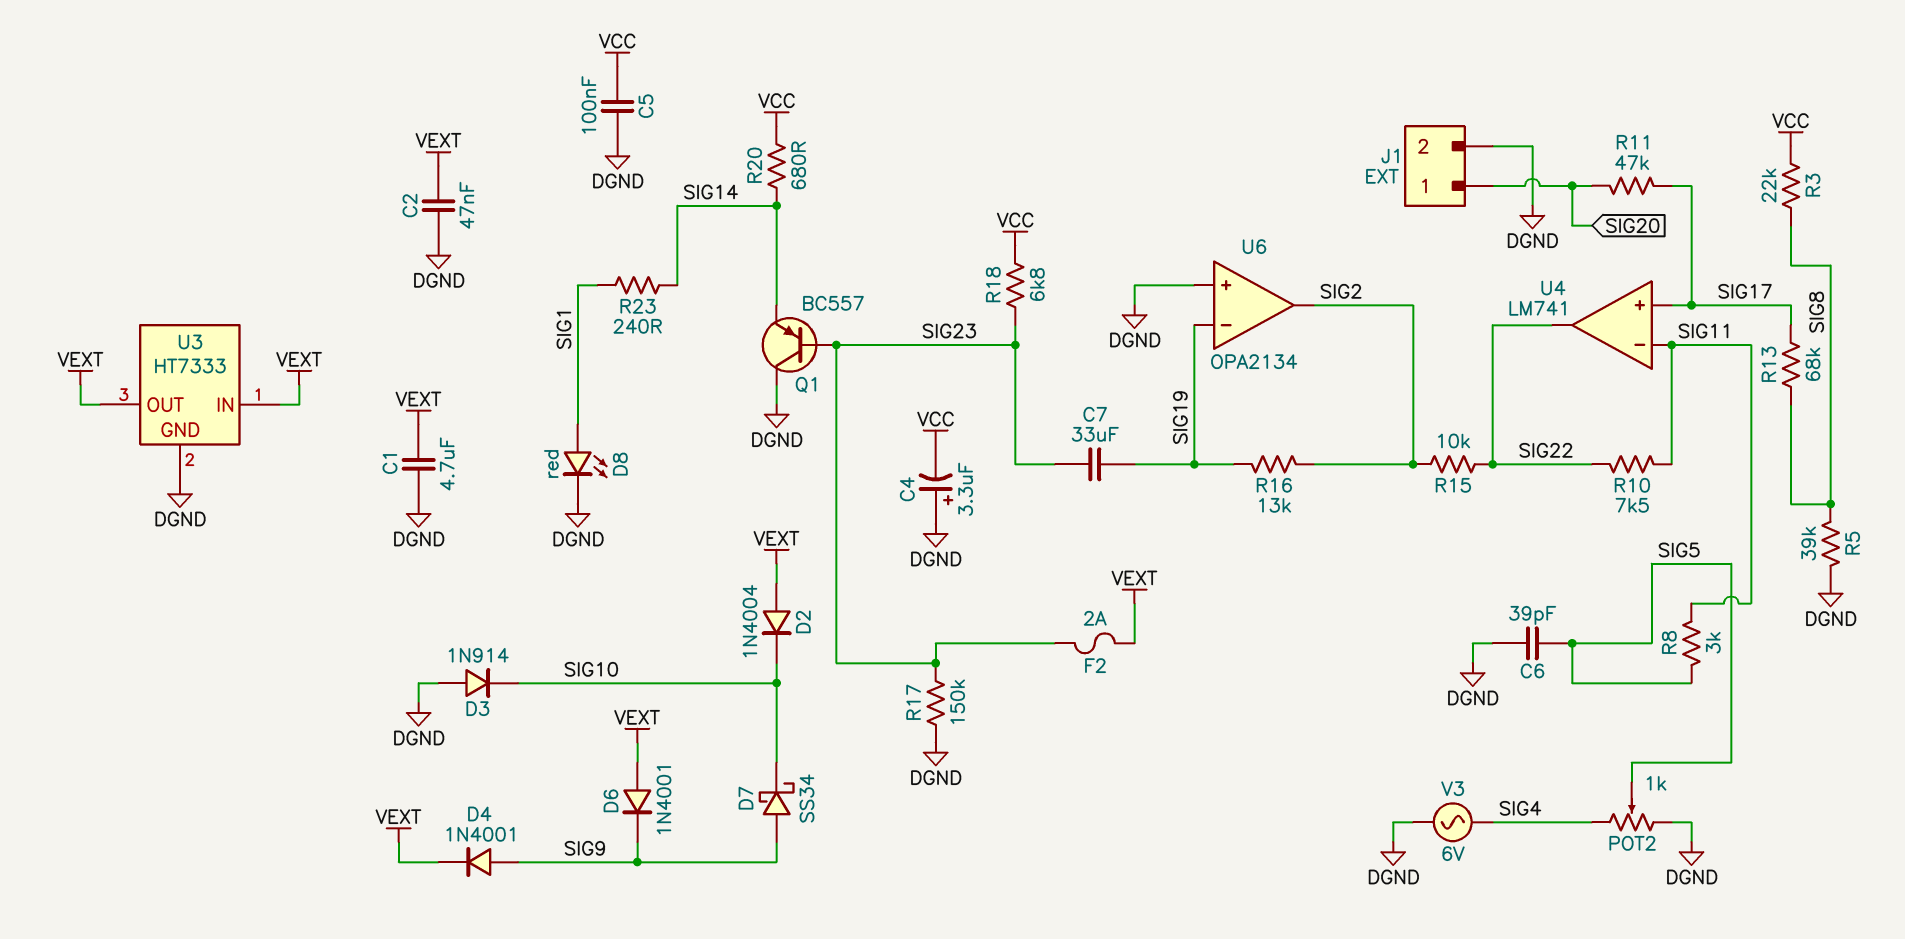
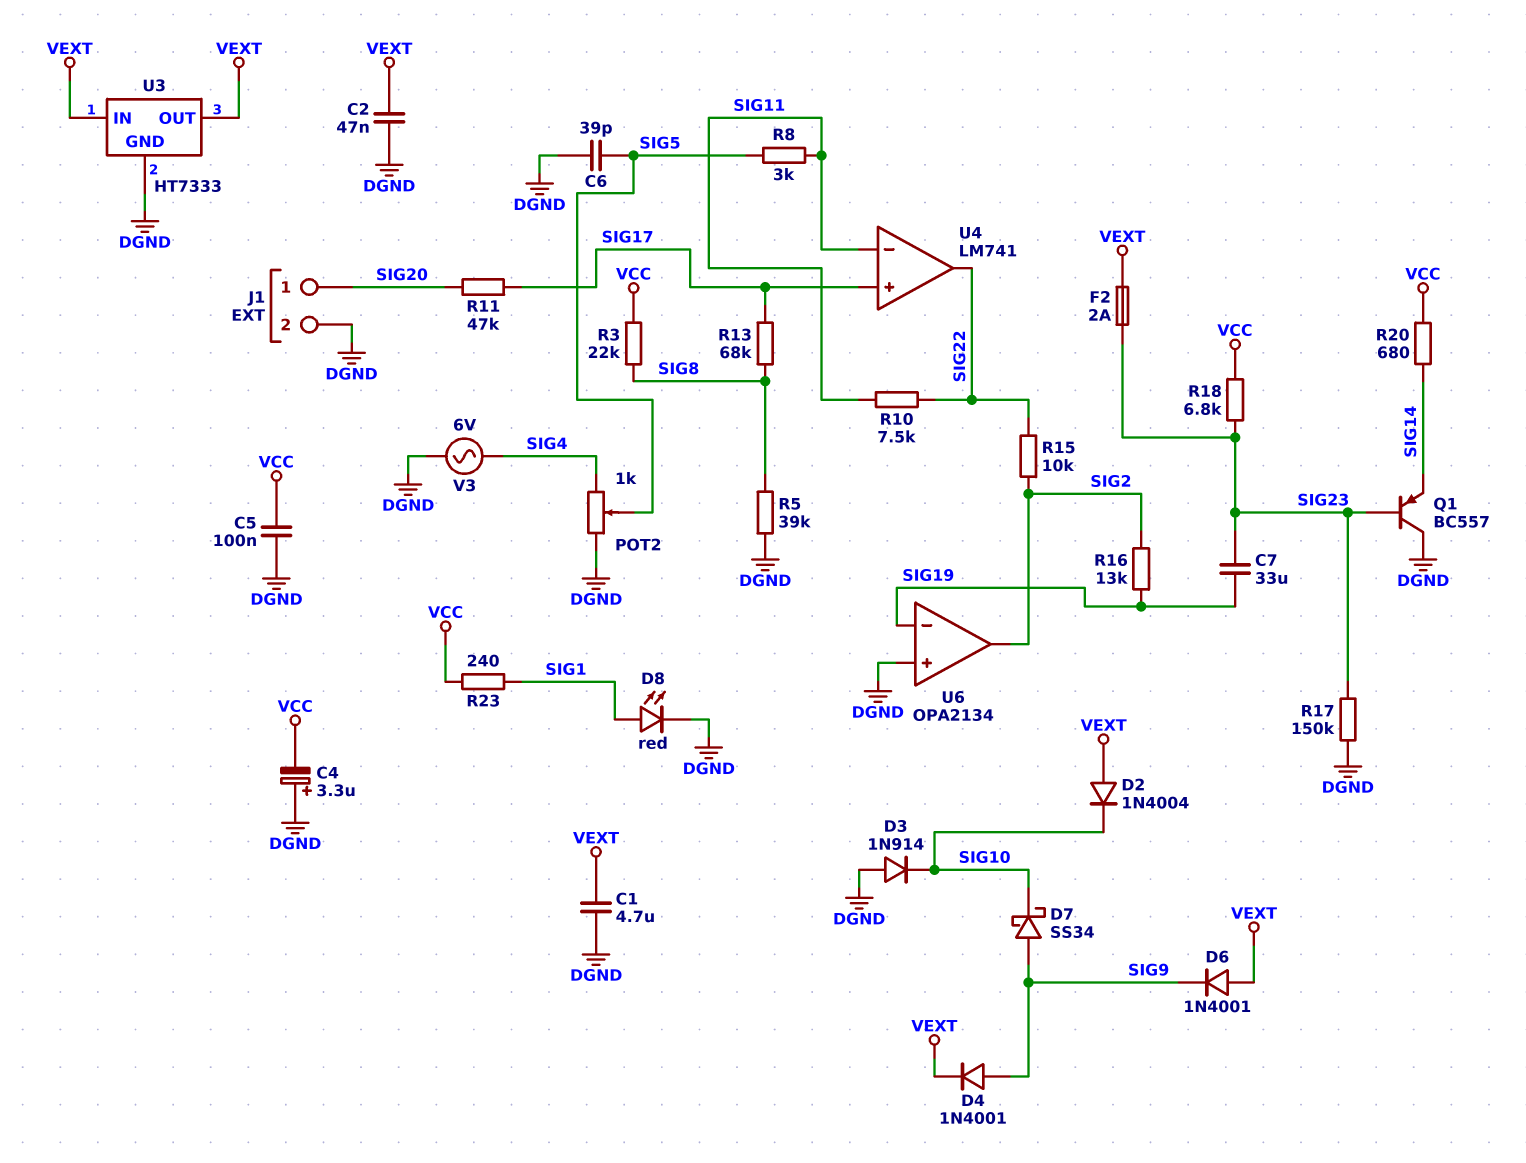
R23: 240 (SIG1, SIG14) -> 240 (SIG1, VCC)

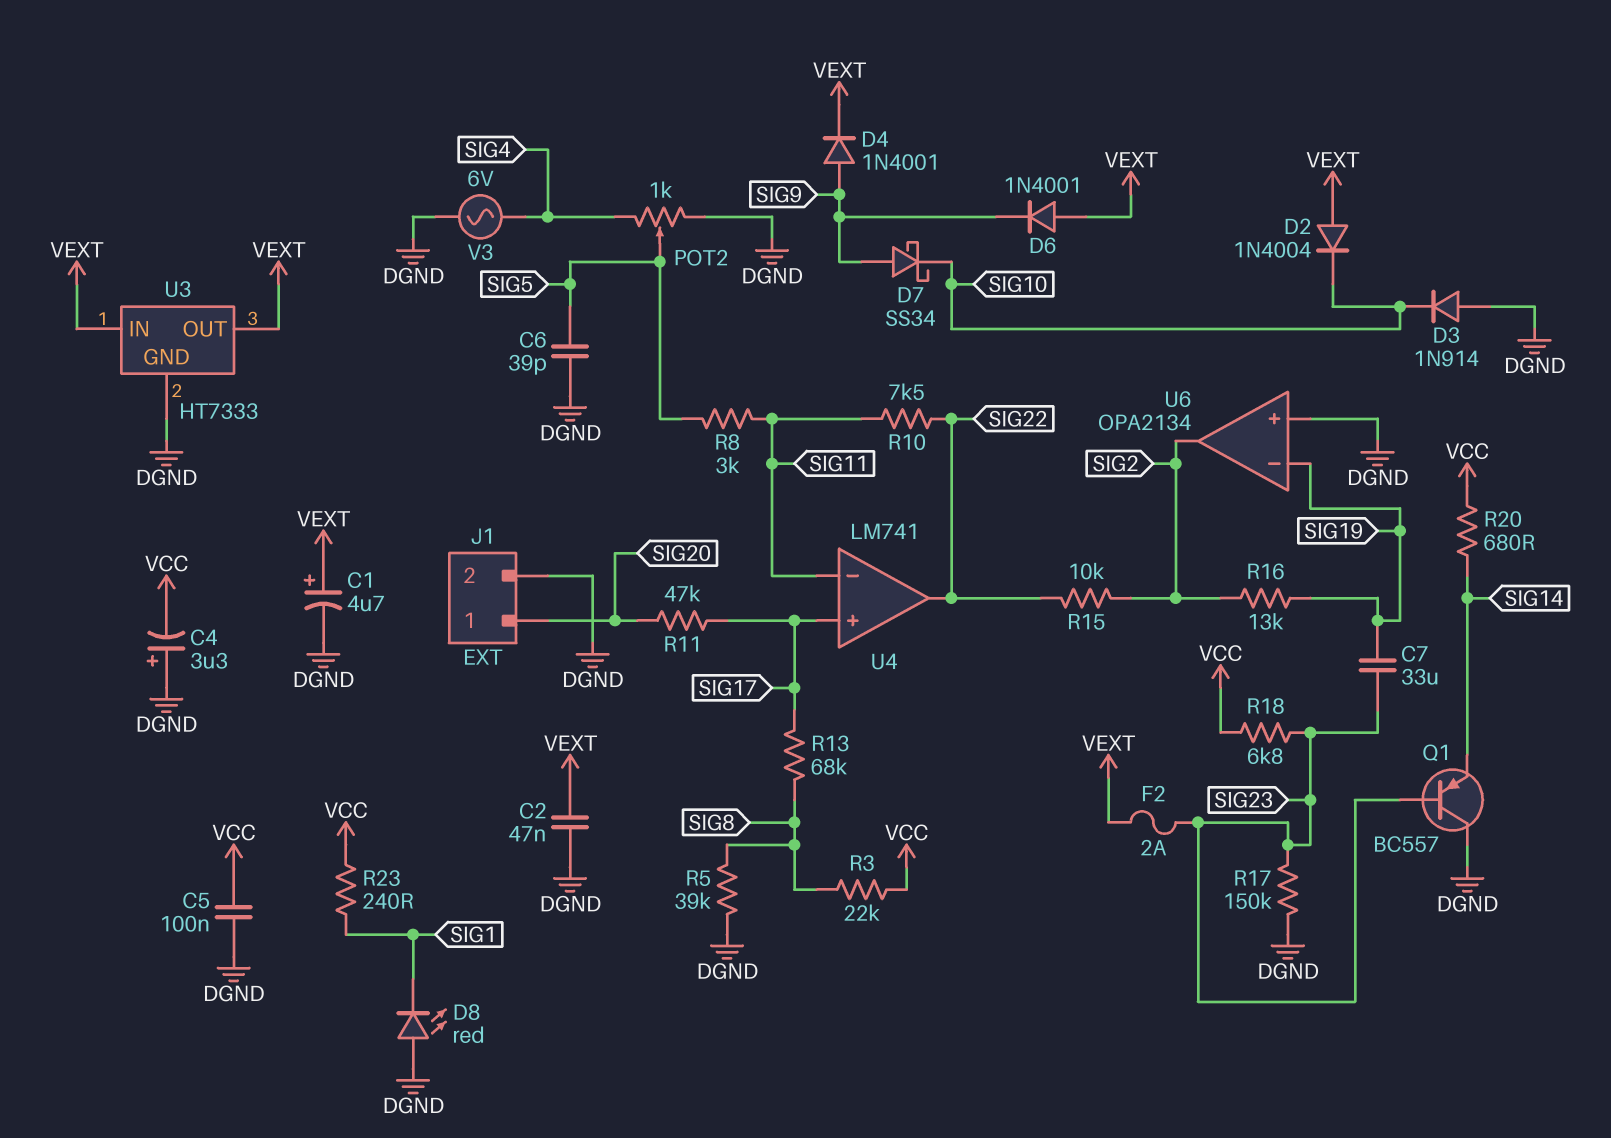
C1: 4.7uF (DGND, VEXT) -> 4.7uF (plus VEXT, minus DGND)
D8: LED red (A SIG1, K DGND) -> LED red (A DGND, K SIG1)

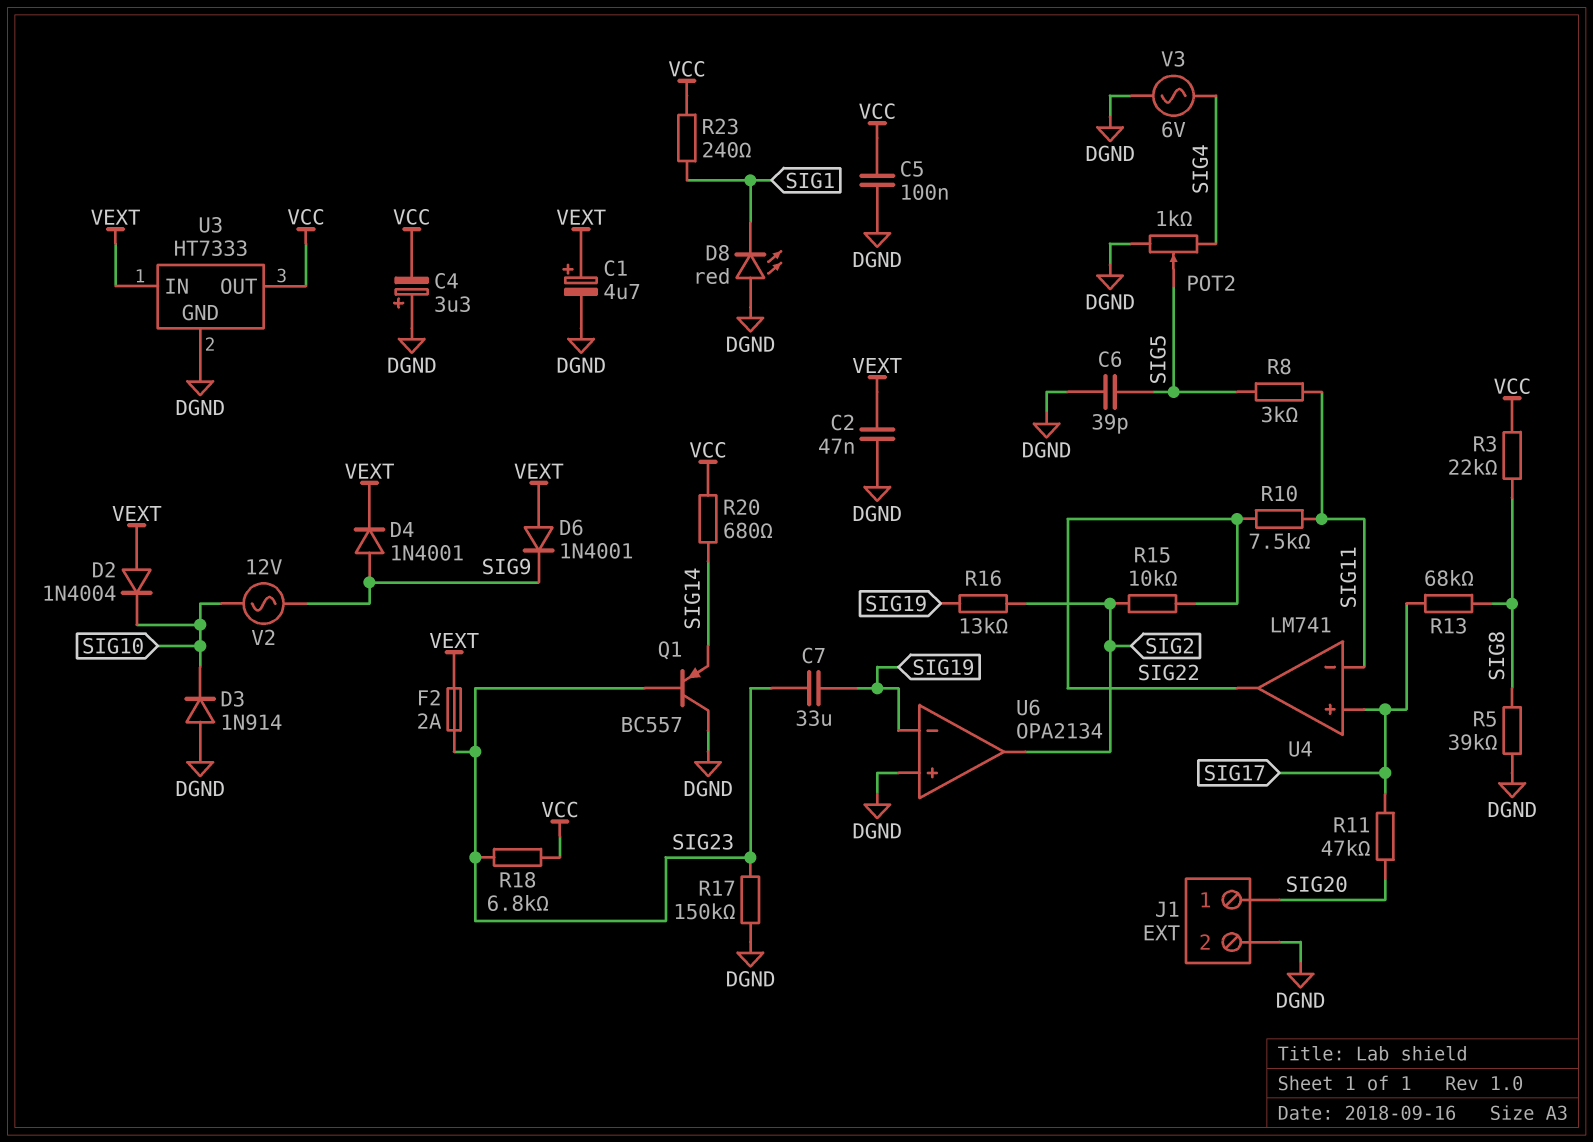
D7: schottky SS34 (A SIG9, K SIG10) -> none
U3 pin OUT: VEXT -> VCC
V2: none -> AC 12V (SIG9, SIG10)

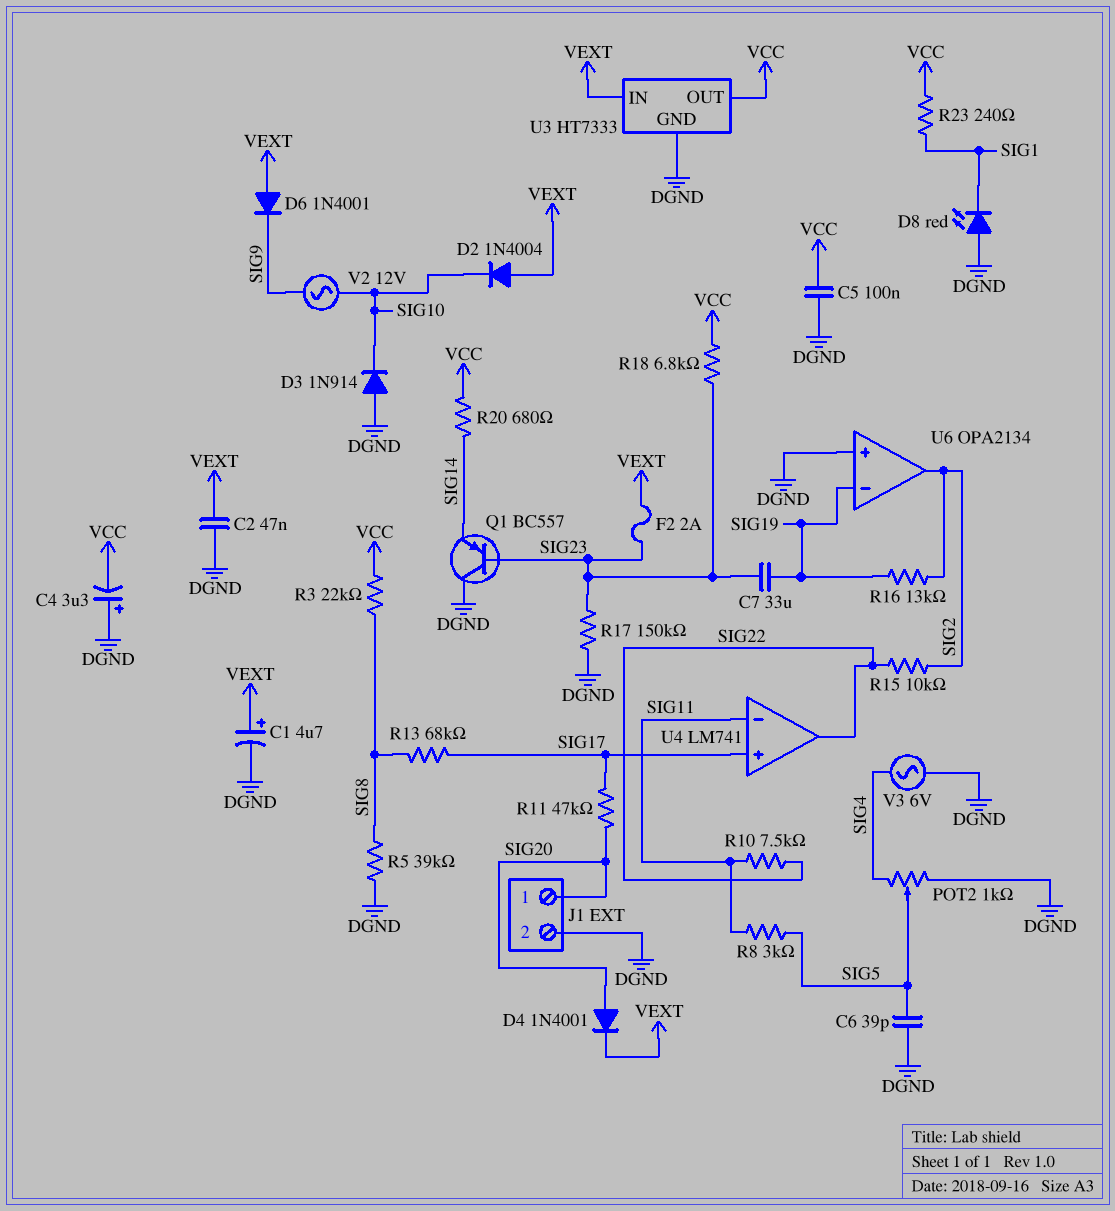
D4: diode 1N4001 (A SIG9, K VEXT) -> diode 1N4001 (A SIG20, K VEXT)

